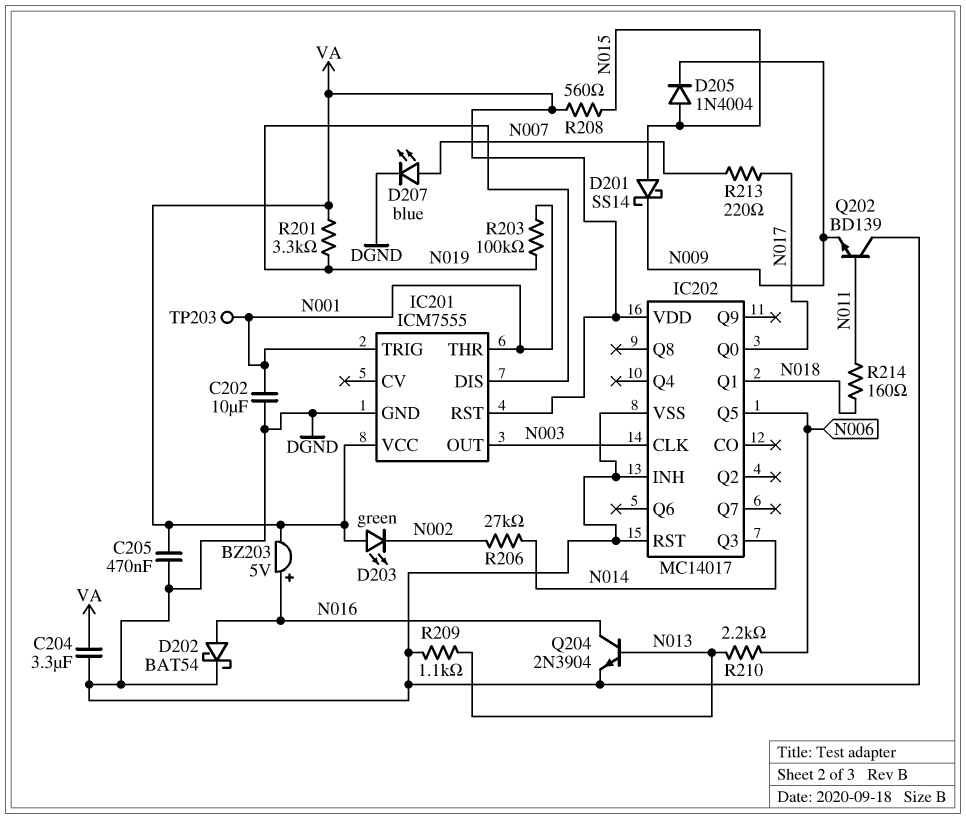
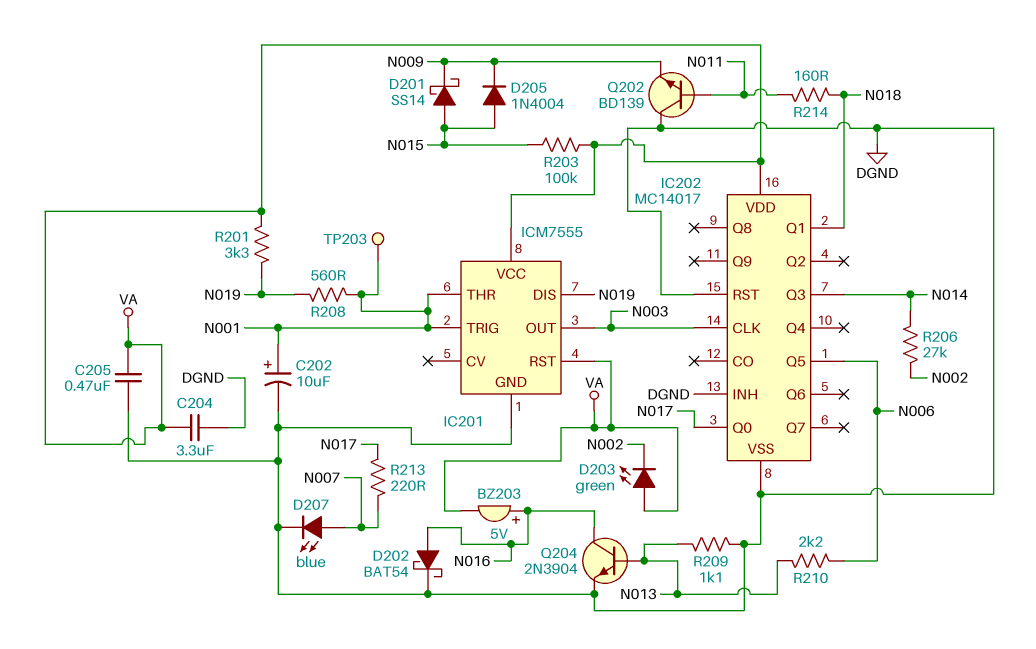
C202: 10uF (DGND, N001) -> 10uF (plus N001, minus DGND)
R203: 100k (N001, N019) -> 100k (N015, VA)
R208: 560 (N015, VA) -> 560 (N001, N019)

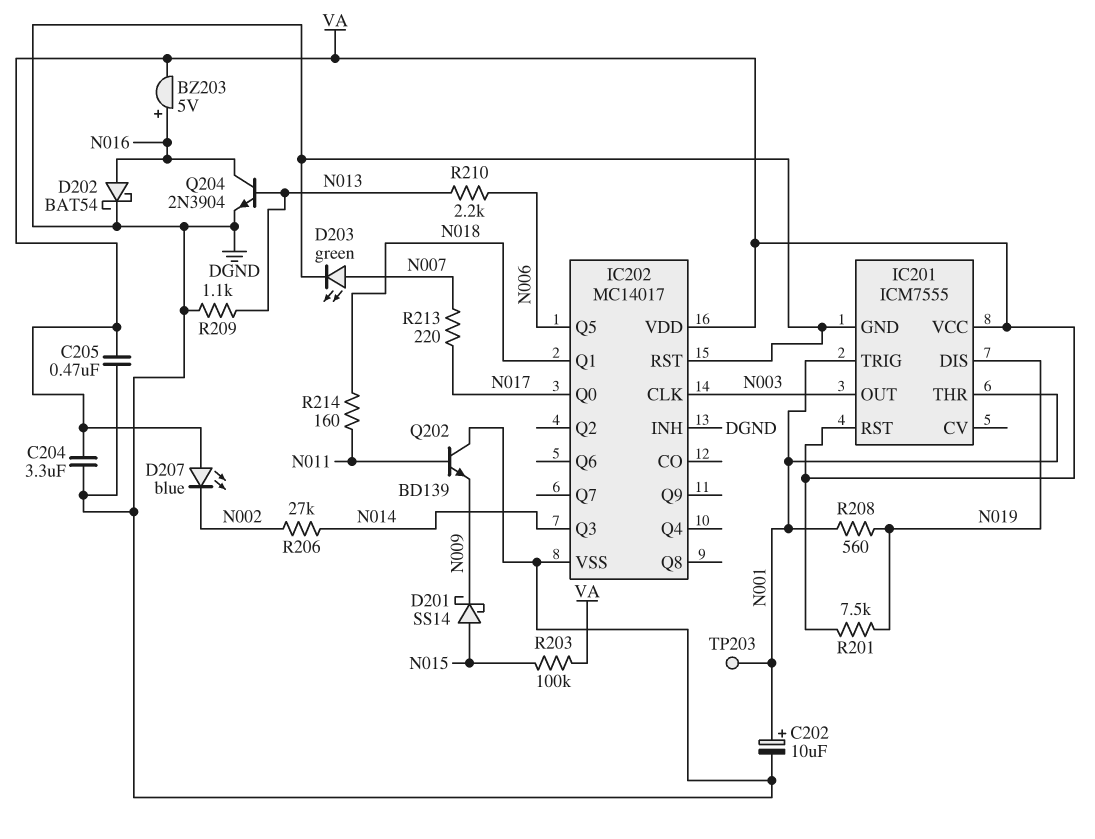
D203: LED green (A VA, K N002) -> LED green (A N007, K DGND)
D205: diode 1N4004 (A N015, K N009) -> none
D207: LED blue (A N007, K DGND) -> LED blue (A VA, K N002)
R201: 3.3k (N019, VA) -> 7.5k (N019, VA)

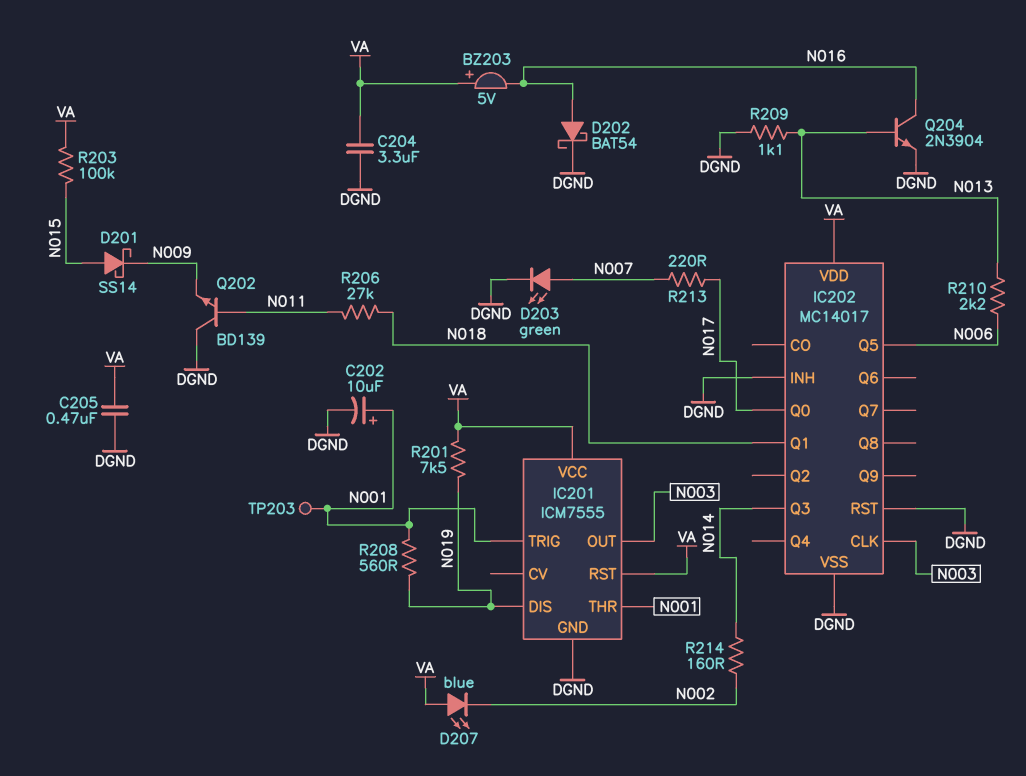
BZ203: buzzer 5V (plus N016, minus VA) -> buzzer 5V (plus VA, minus N016)
R206: 27k (N002, N014) -> 27k (N011, N018)
R214: 160 (N011, N018) -> 160 (N002, N014)

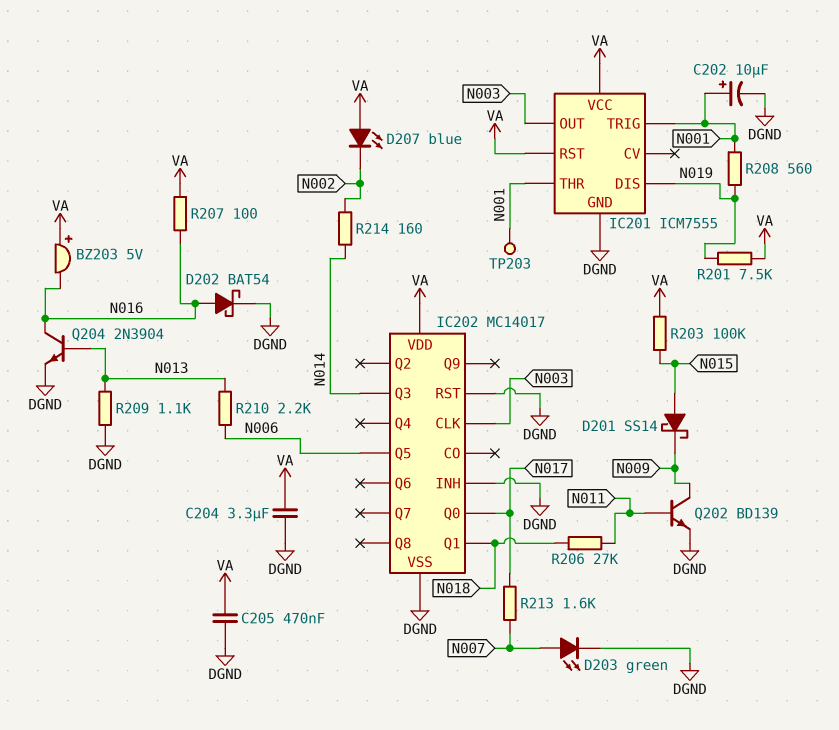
Q202: NPN BD139 (B N011, C DGND, E N009) -> NPN BD139 (B N011, C N009, E DGND)
R207: none -> 100 (N016, VA)
R213: 220 (N007, N017) -> 1.6k (N007, N017)

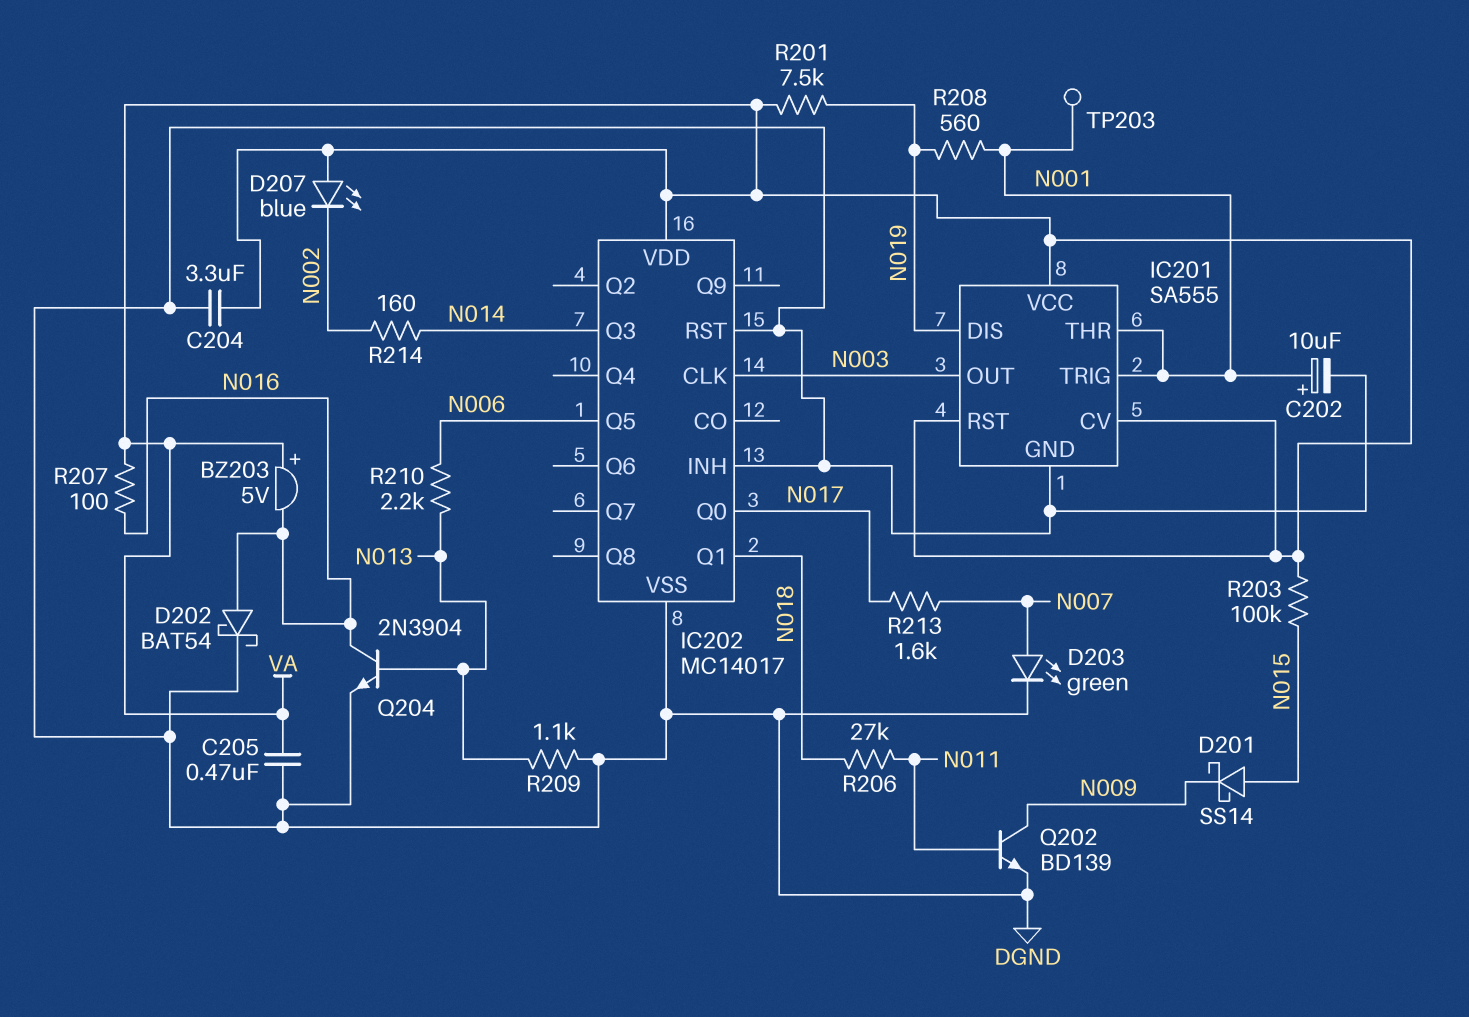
IC201: ICM7555 -> SA555
IC201 pin CV: none -> VA

